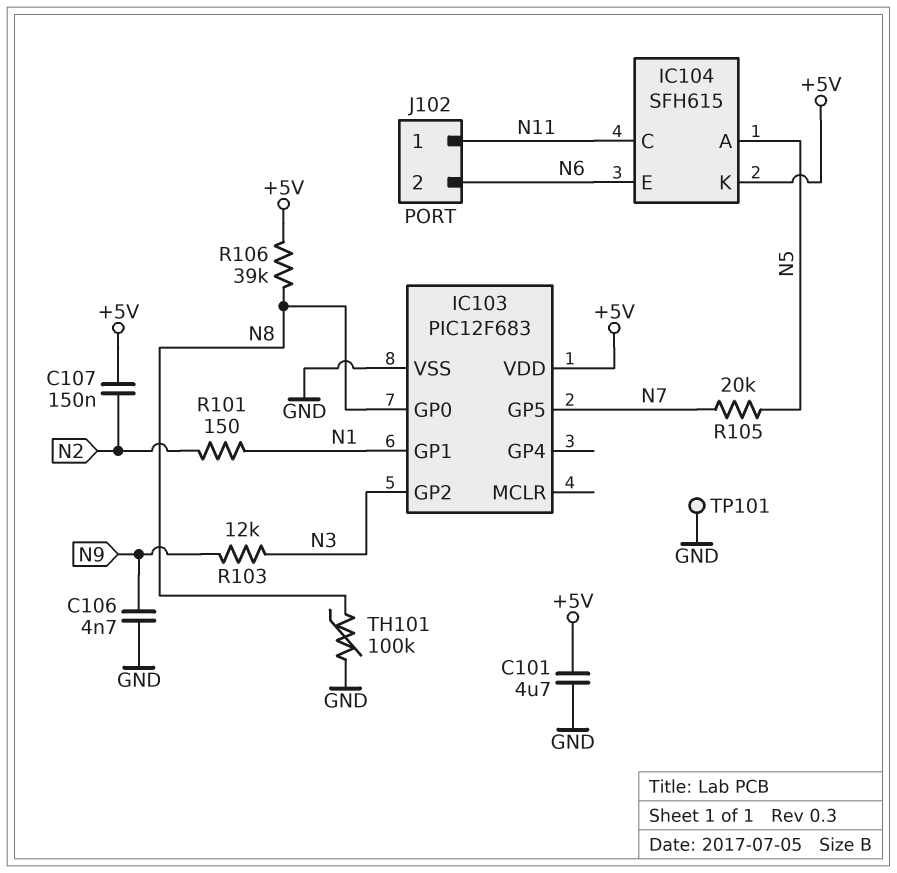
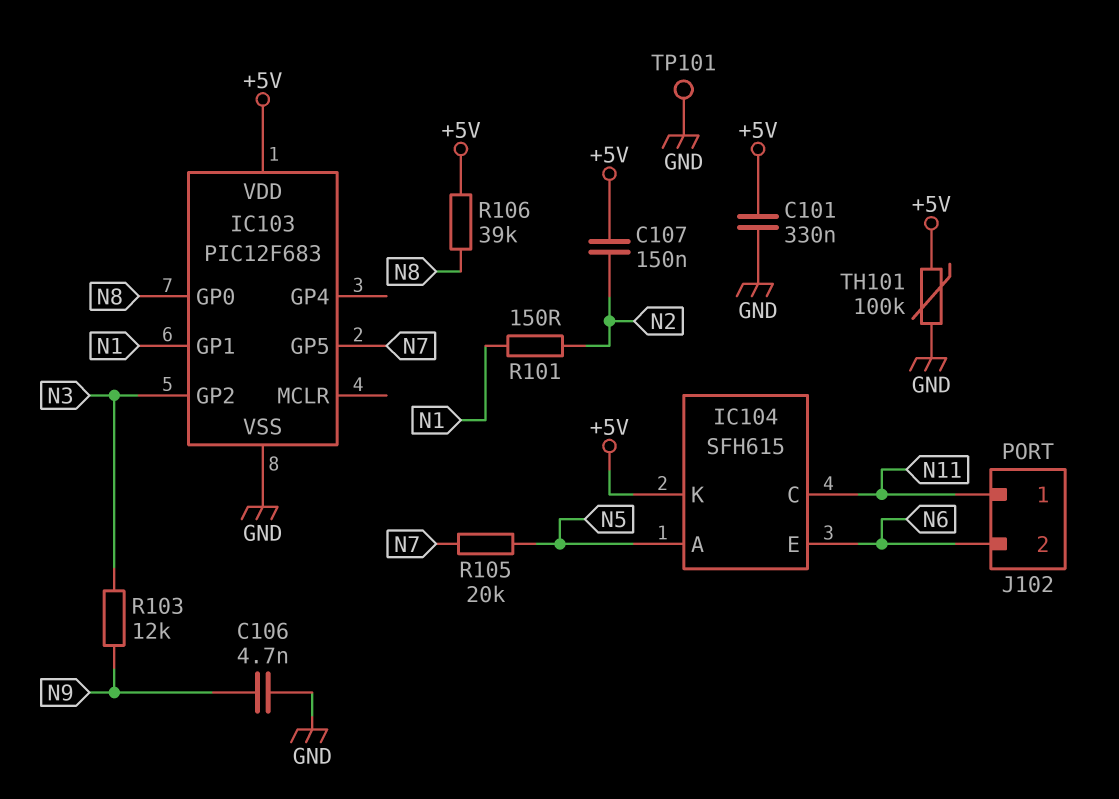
C101: 4.7uF (+5V, GND) -> 330nF (+5V, GND)
TH101: 100k (GND, N8) -> 100k (+5V, GND)

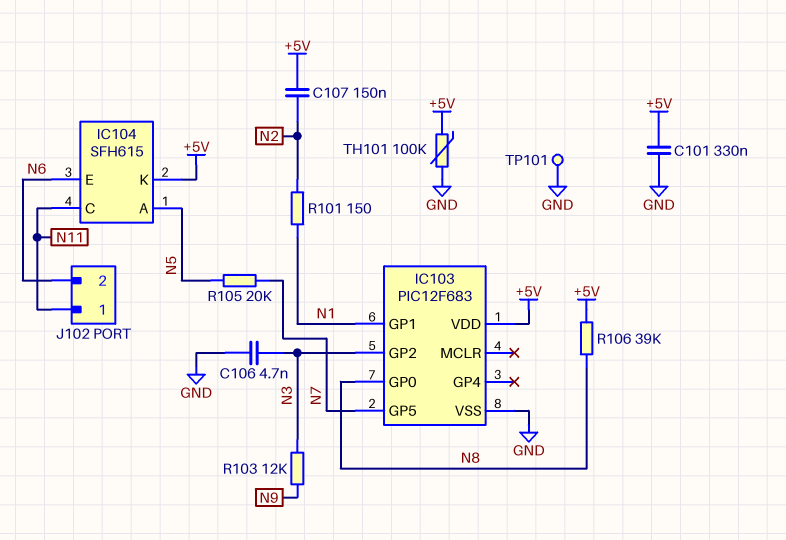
C106: 4.7nF (GND, N9) -> 4.7nF (GND, N3)

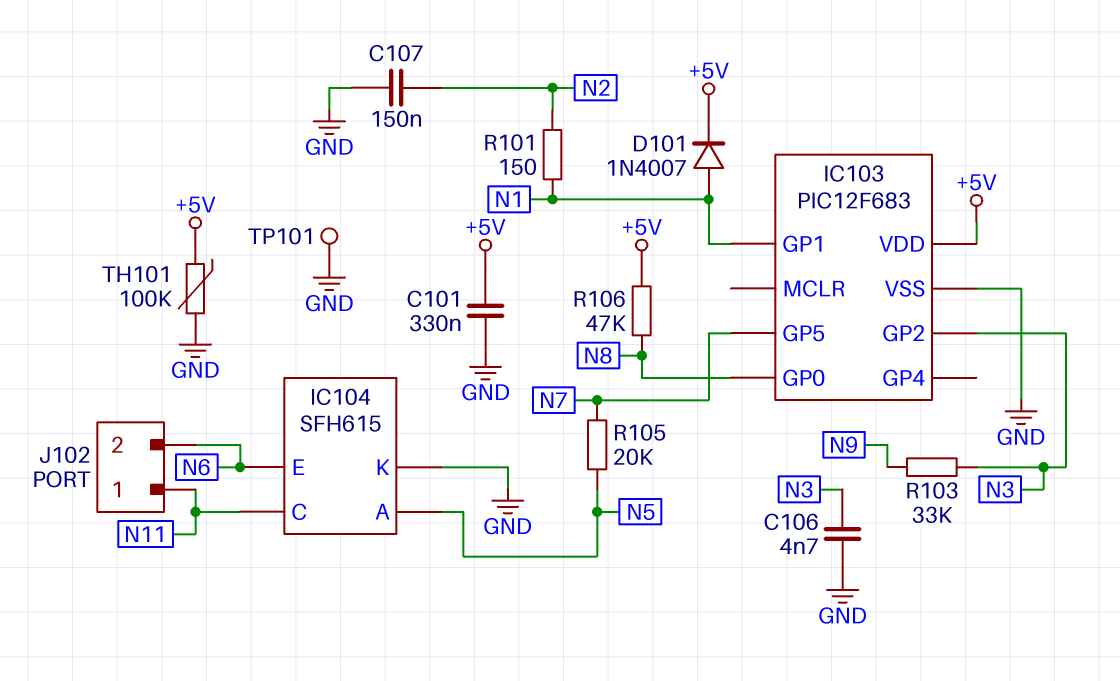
C107: 150nF (+5V, N2) -> 150nF (GND, N2)
D101: none -> diode 1N4007 (A N1, K +5V)
IC104 pin K: +5V -> GND
R103: 12k (N3, N9) -> 33k (N3, N9)
R106: 39k (+5V, N8) -> 47k (+5V, N8)

